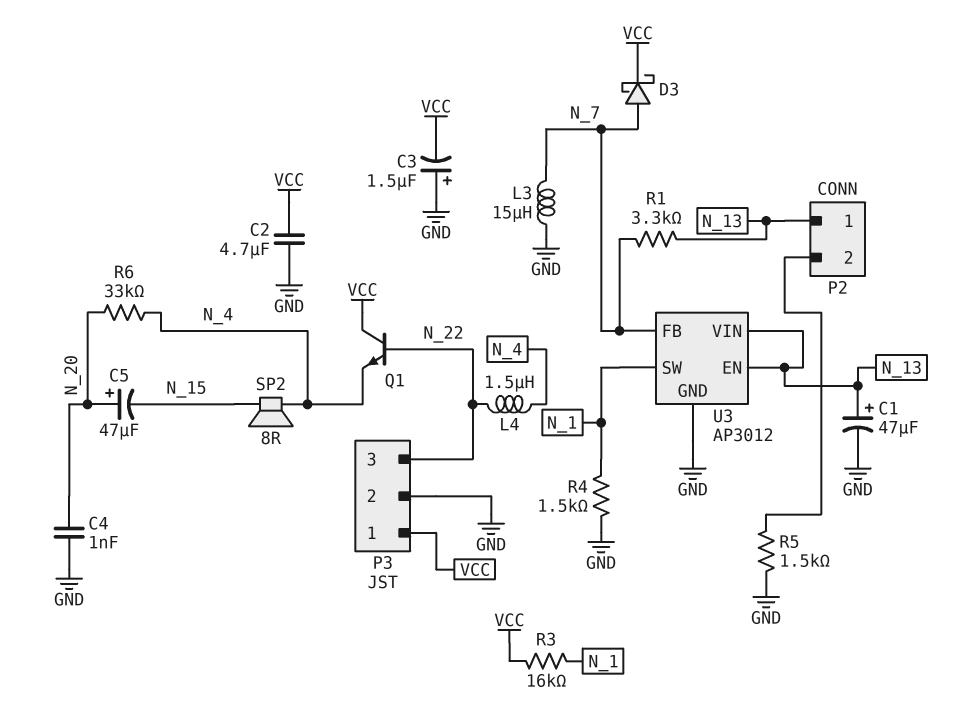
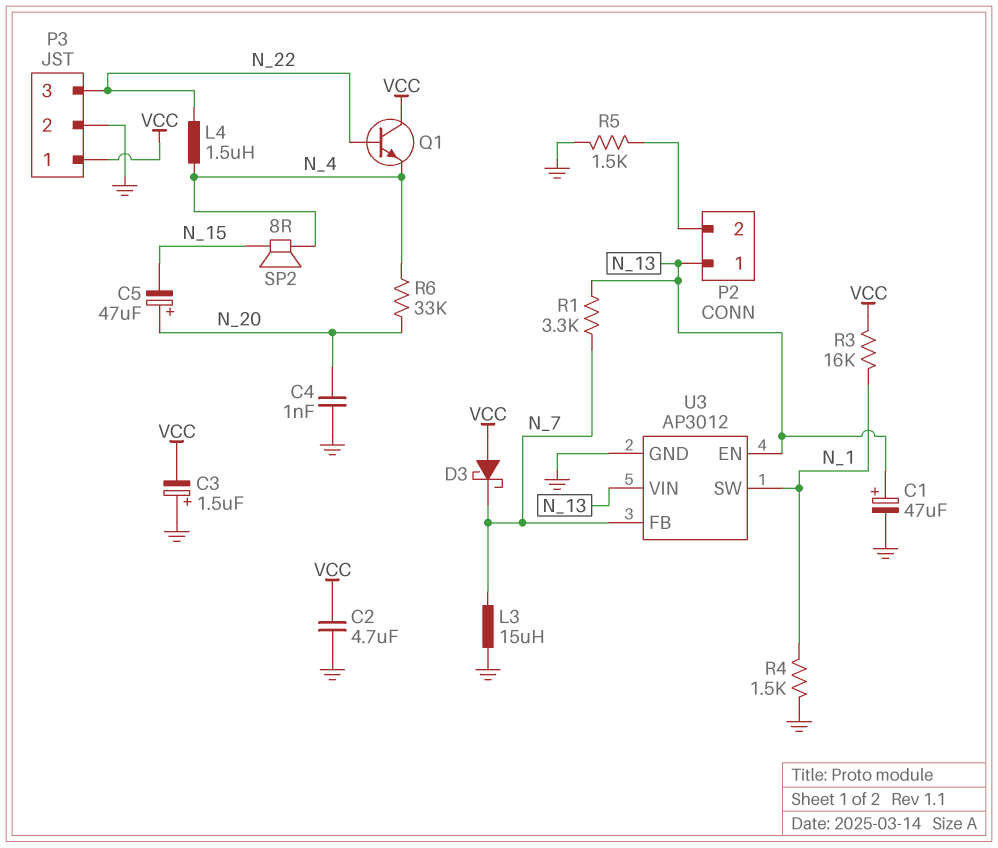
D3: schottky (A N_7, K VCC) -> schottky (A VCC, K N_7)

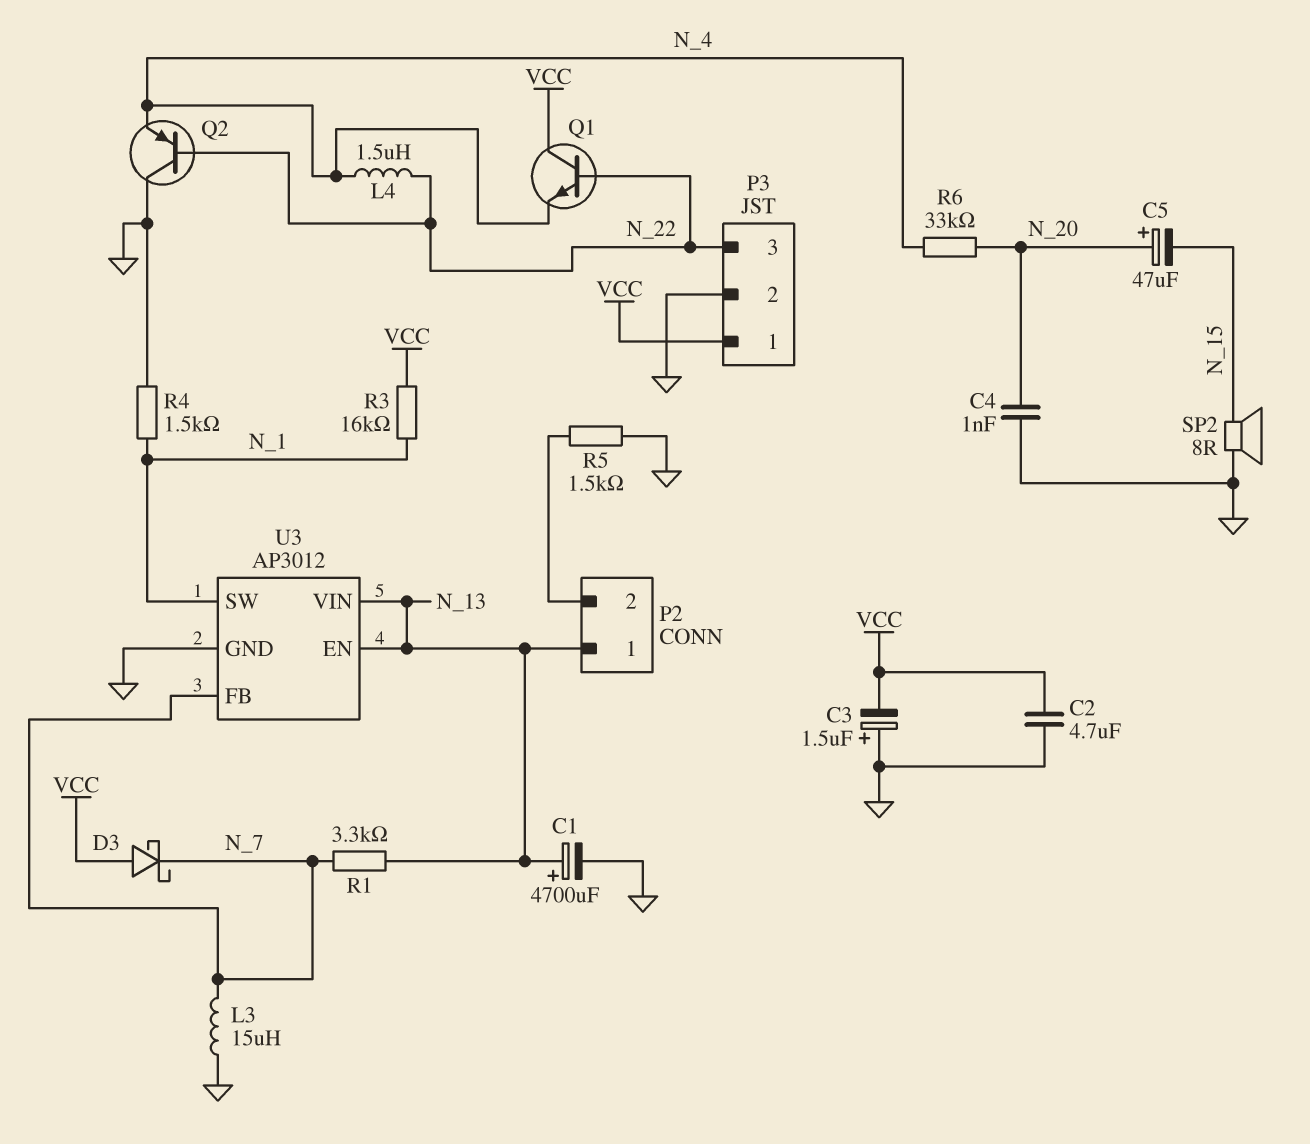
C1: 47uF (plus N_13, minus GND) -> 4700uF (plus N_13, minus GND)
Q2: none -> PNP (B N_22, C GND, E N_4)
SP2: speaker 8R (N_4, N_15) -> speaker 8R (GND, N_15)

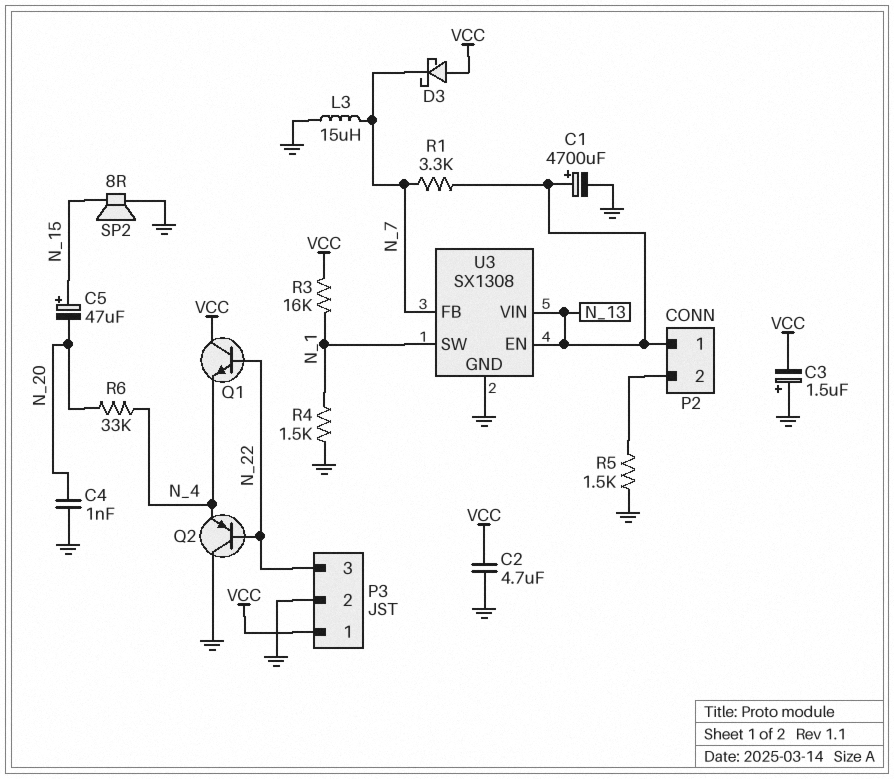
C5: 47uF (plus N_20, minus N_15) -> 47uF (plus N_15, minus N_20)
L4: 1.5uH (N_4, N_22) -> none
U3: AP3012 -> SX1308

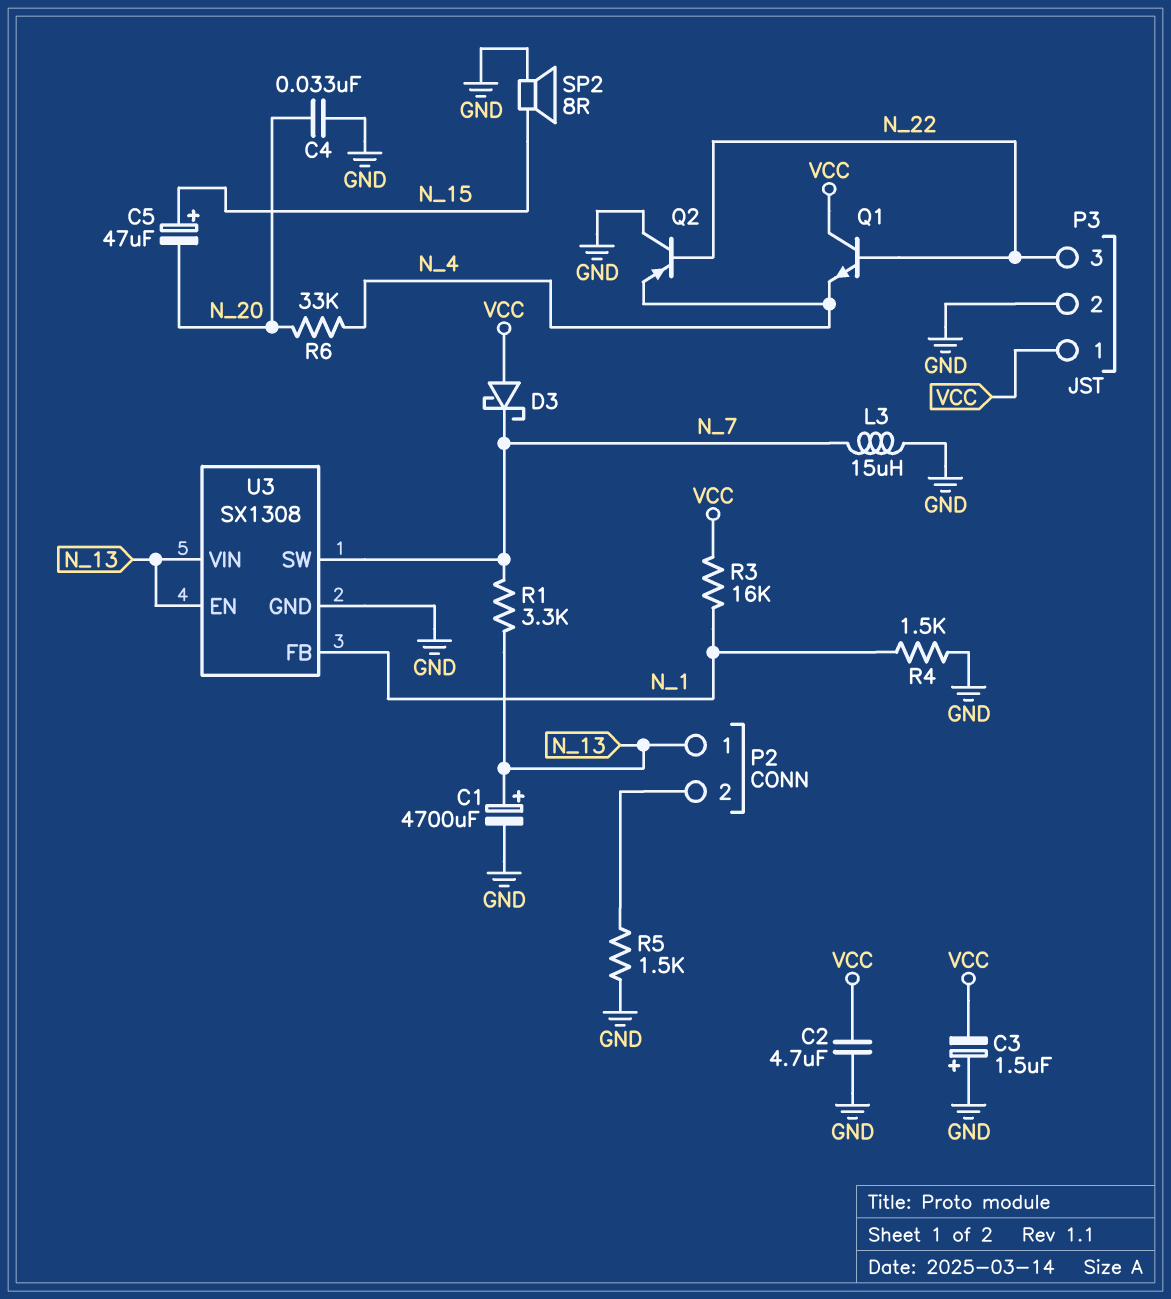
C4: 1nF (GND, N_20) -> 33nF (GND, N_20)
U3 pin FB: N_7 -> N_1
U3 pin SW: N_1 -> N_7

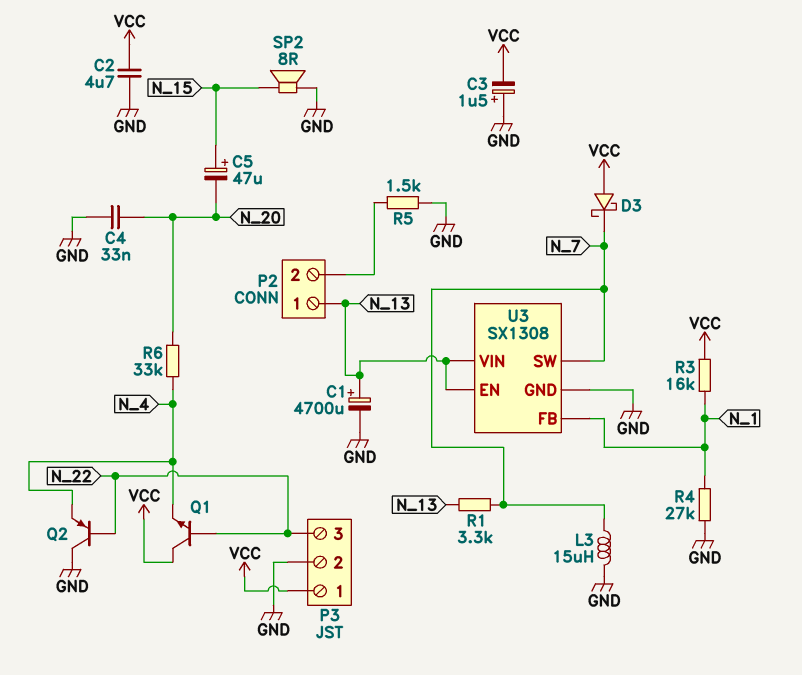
R4: 1.5k (GND, N_1) -> 27k (GND, N_1)

